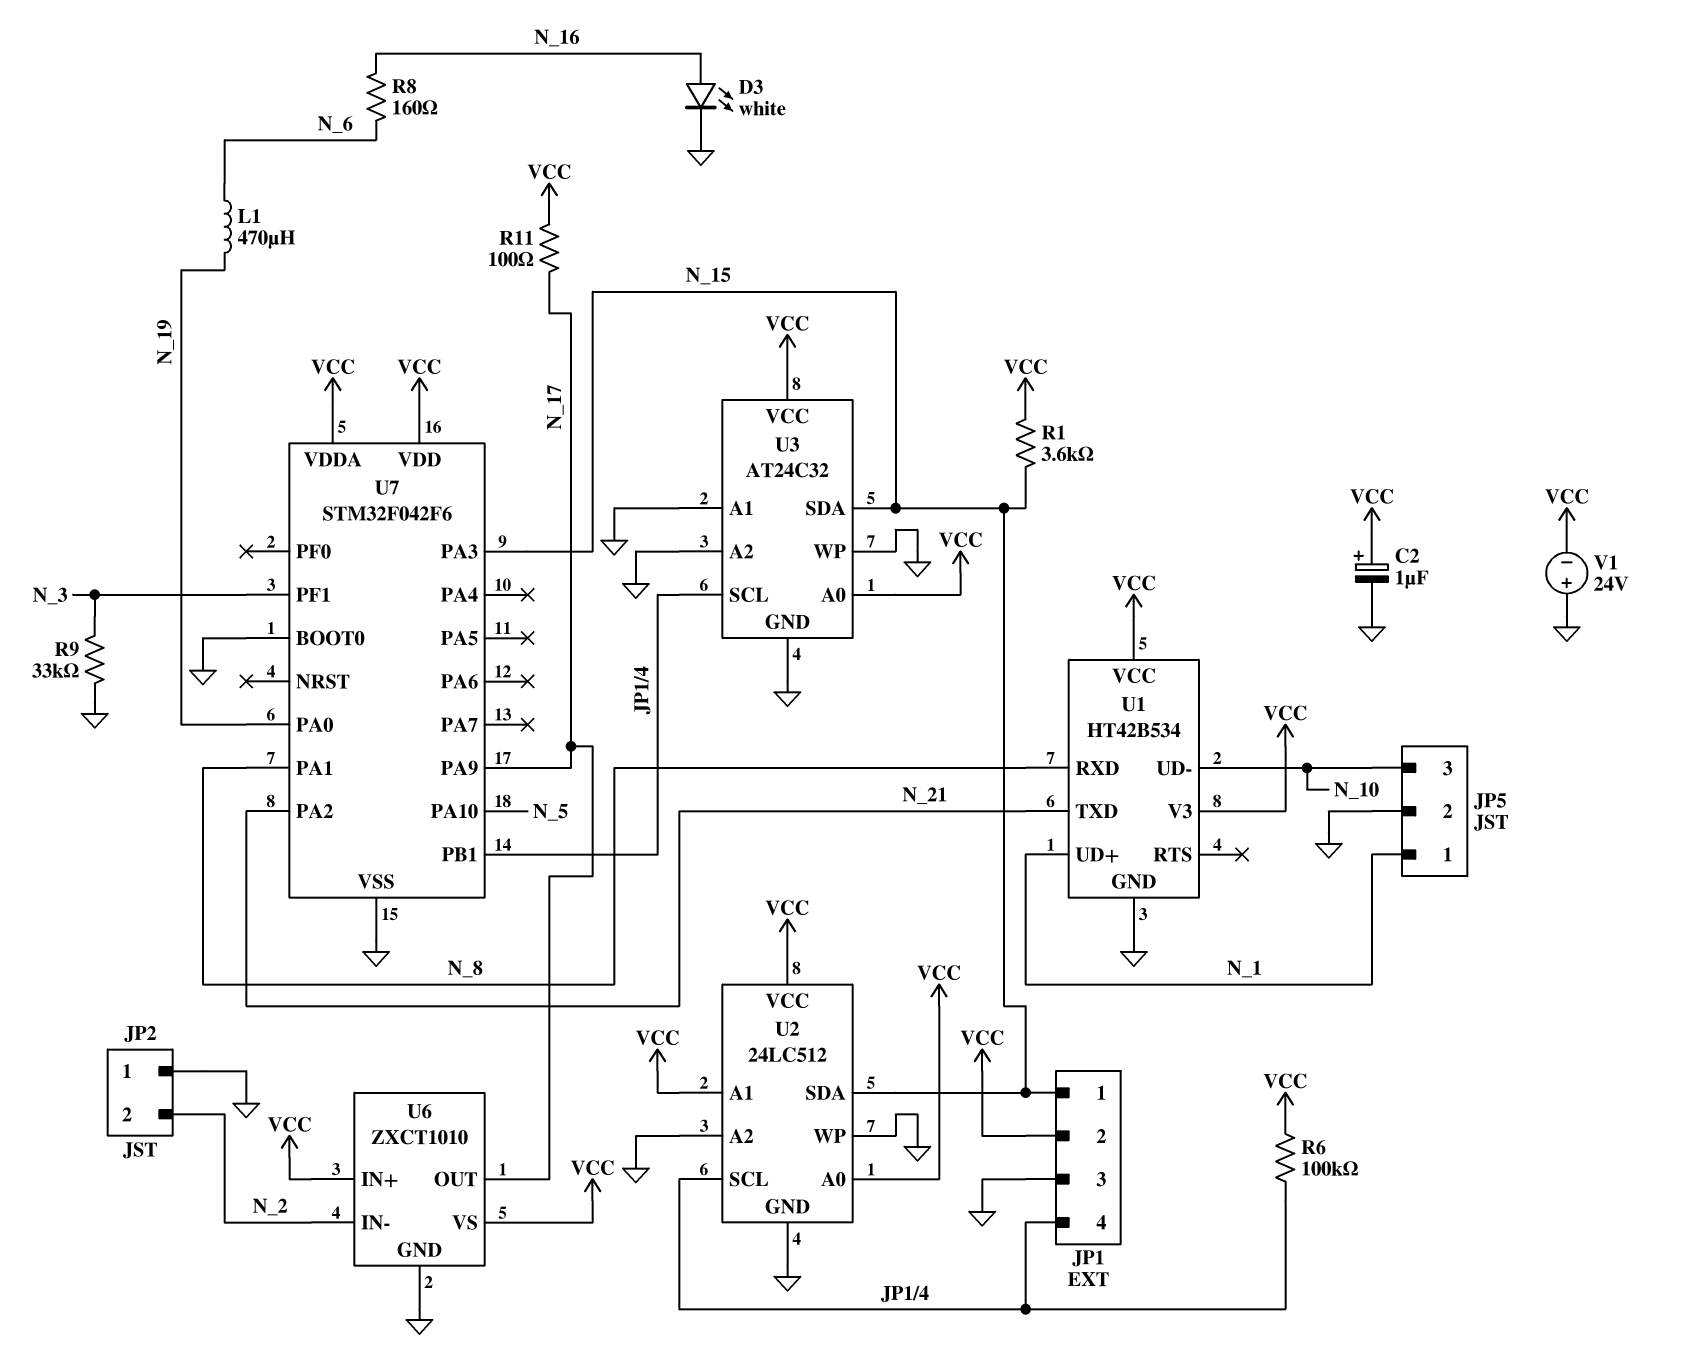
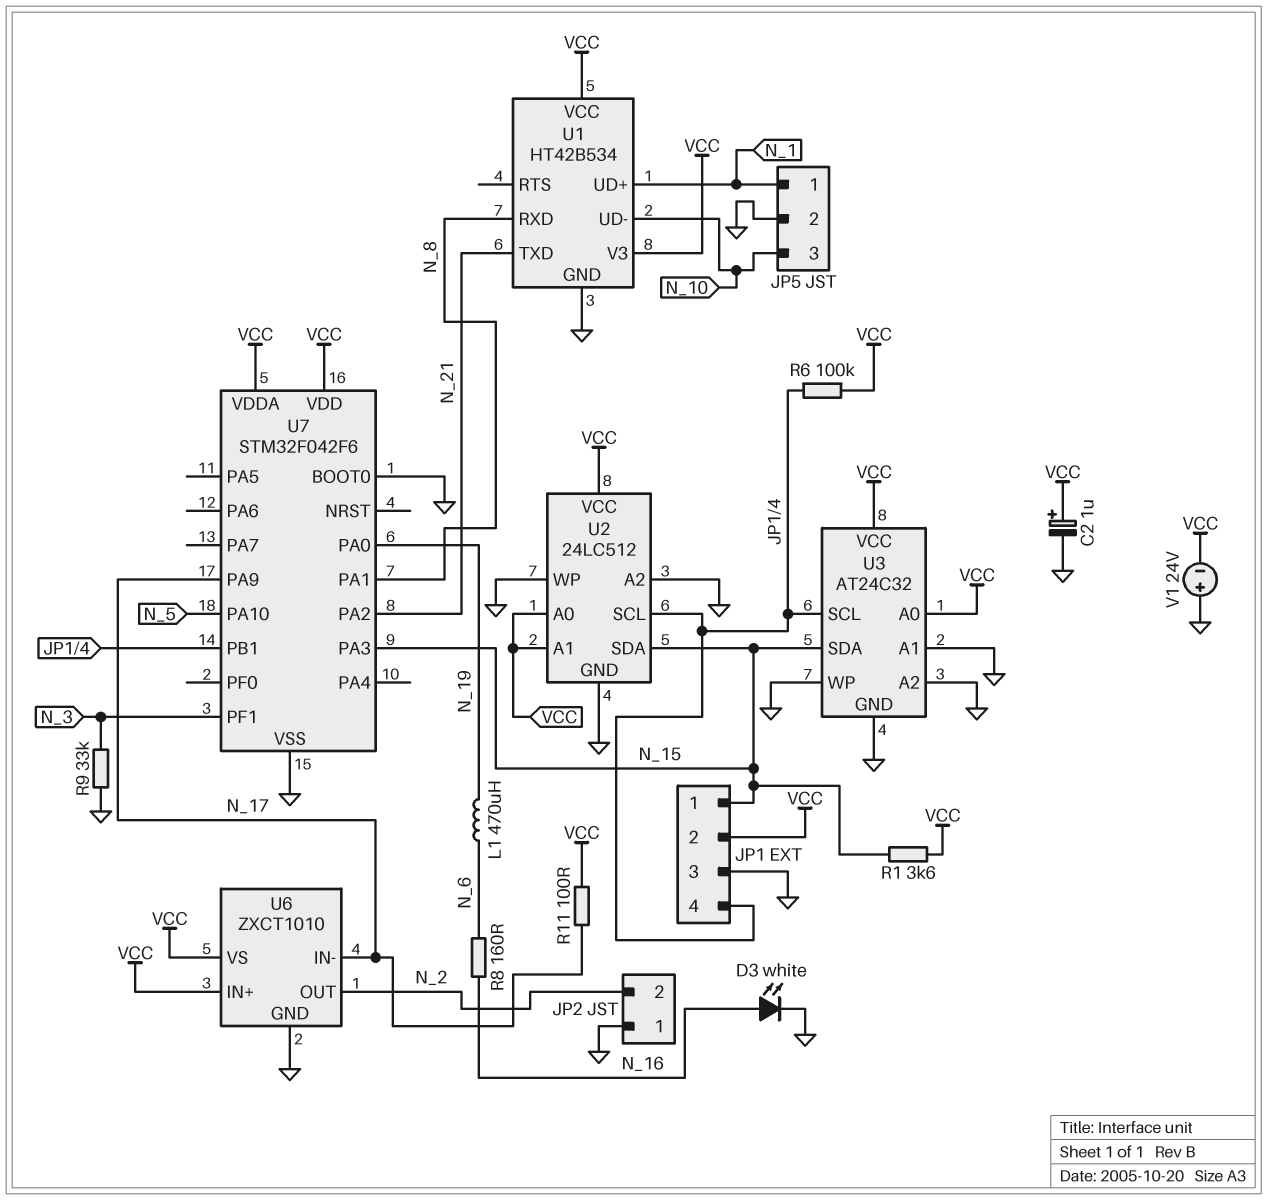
U6 pin IN-: N_2 -> N_17
U6 pin OUT: N_17 -> N_2

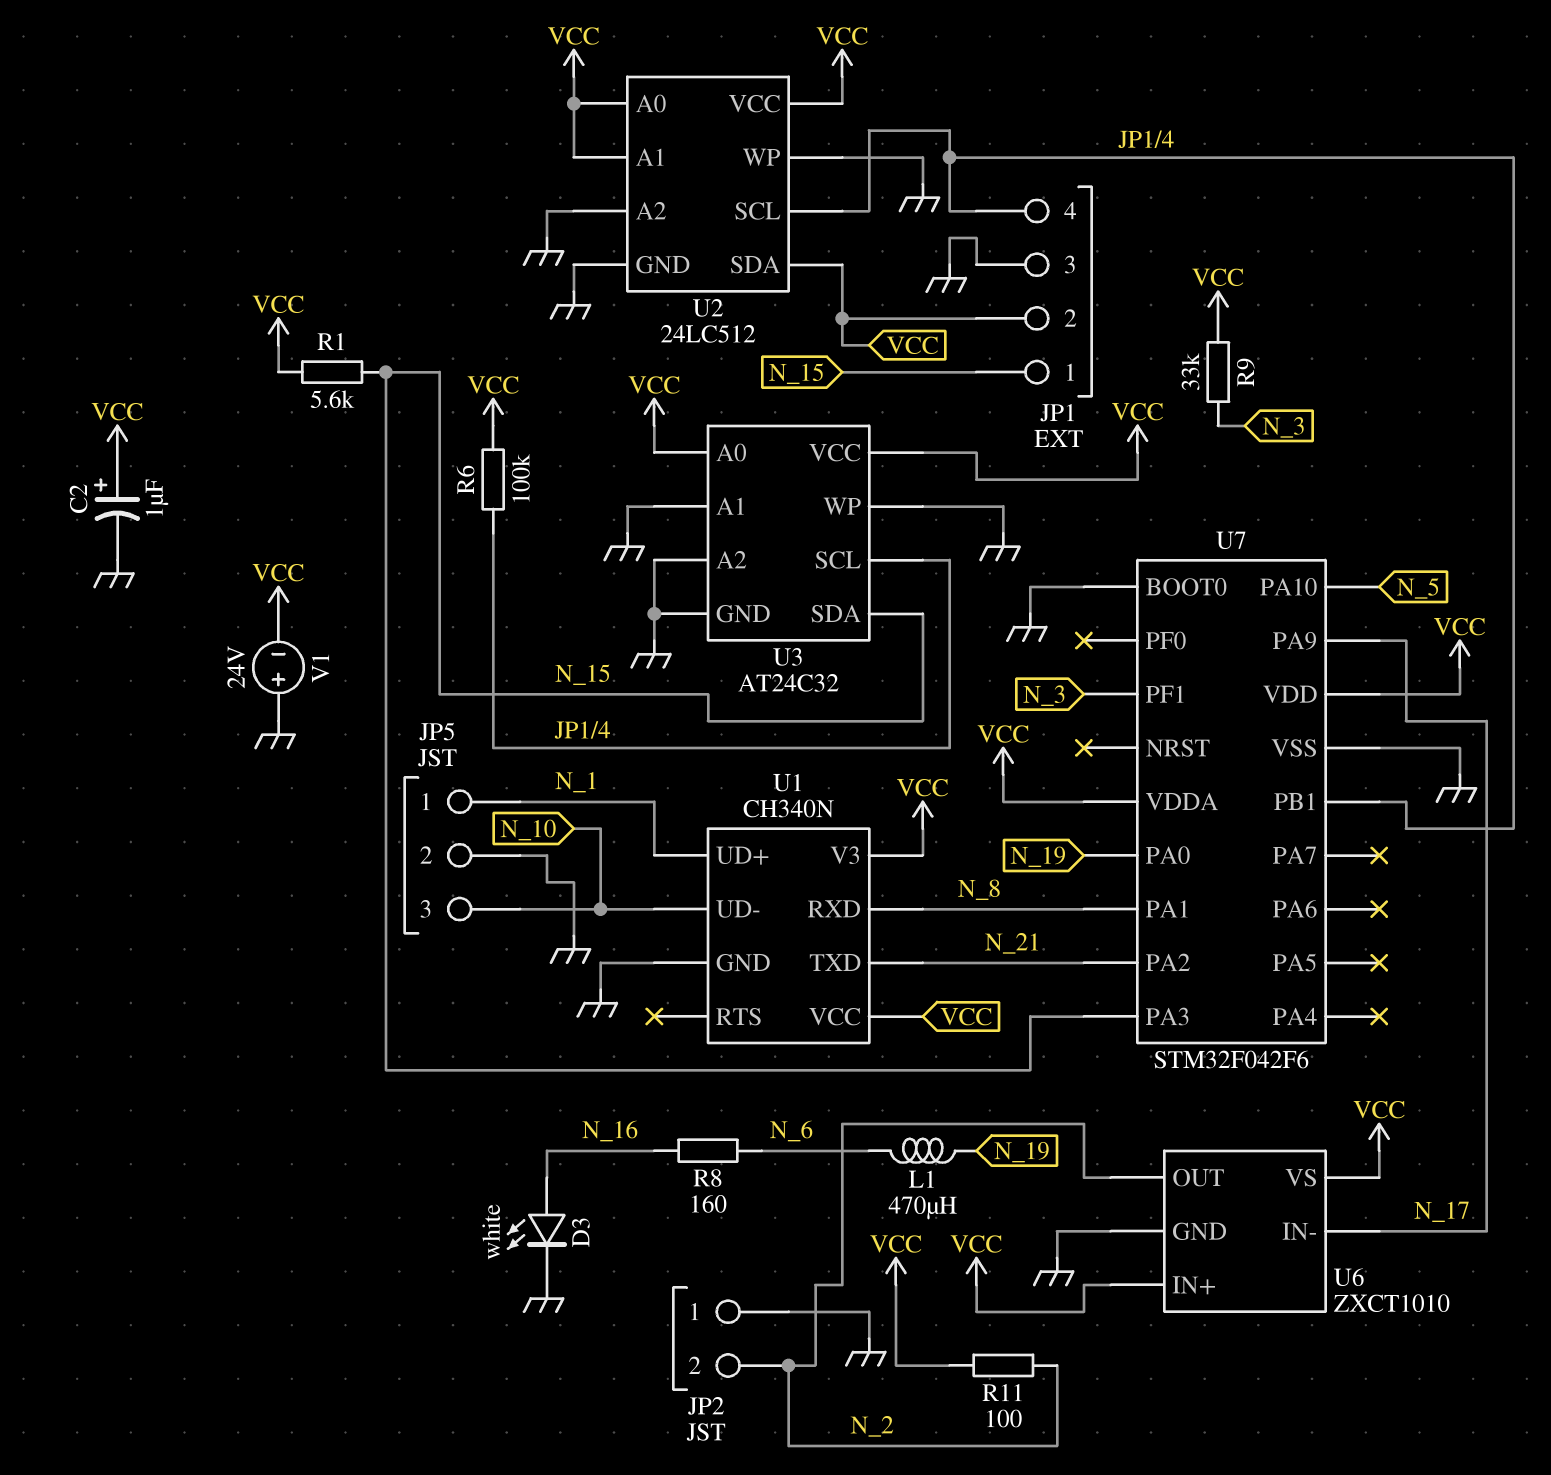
R1: 3.6k (N_15, VCC) -> 5.6k (N_15, VCC)
R9: 33k (GND, N_3) -> 33k (N_3, VCC)
R11: 100 (N_17, VCC) -> 100 (N_2, VCC)
U1: HT42B534 -> CH340N
U2 pin SDA: N_15 -> VCC

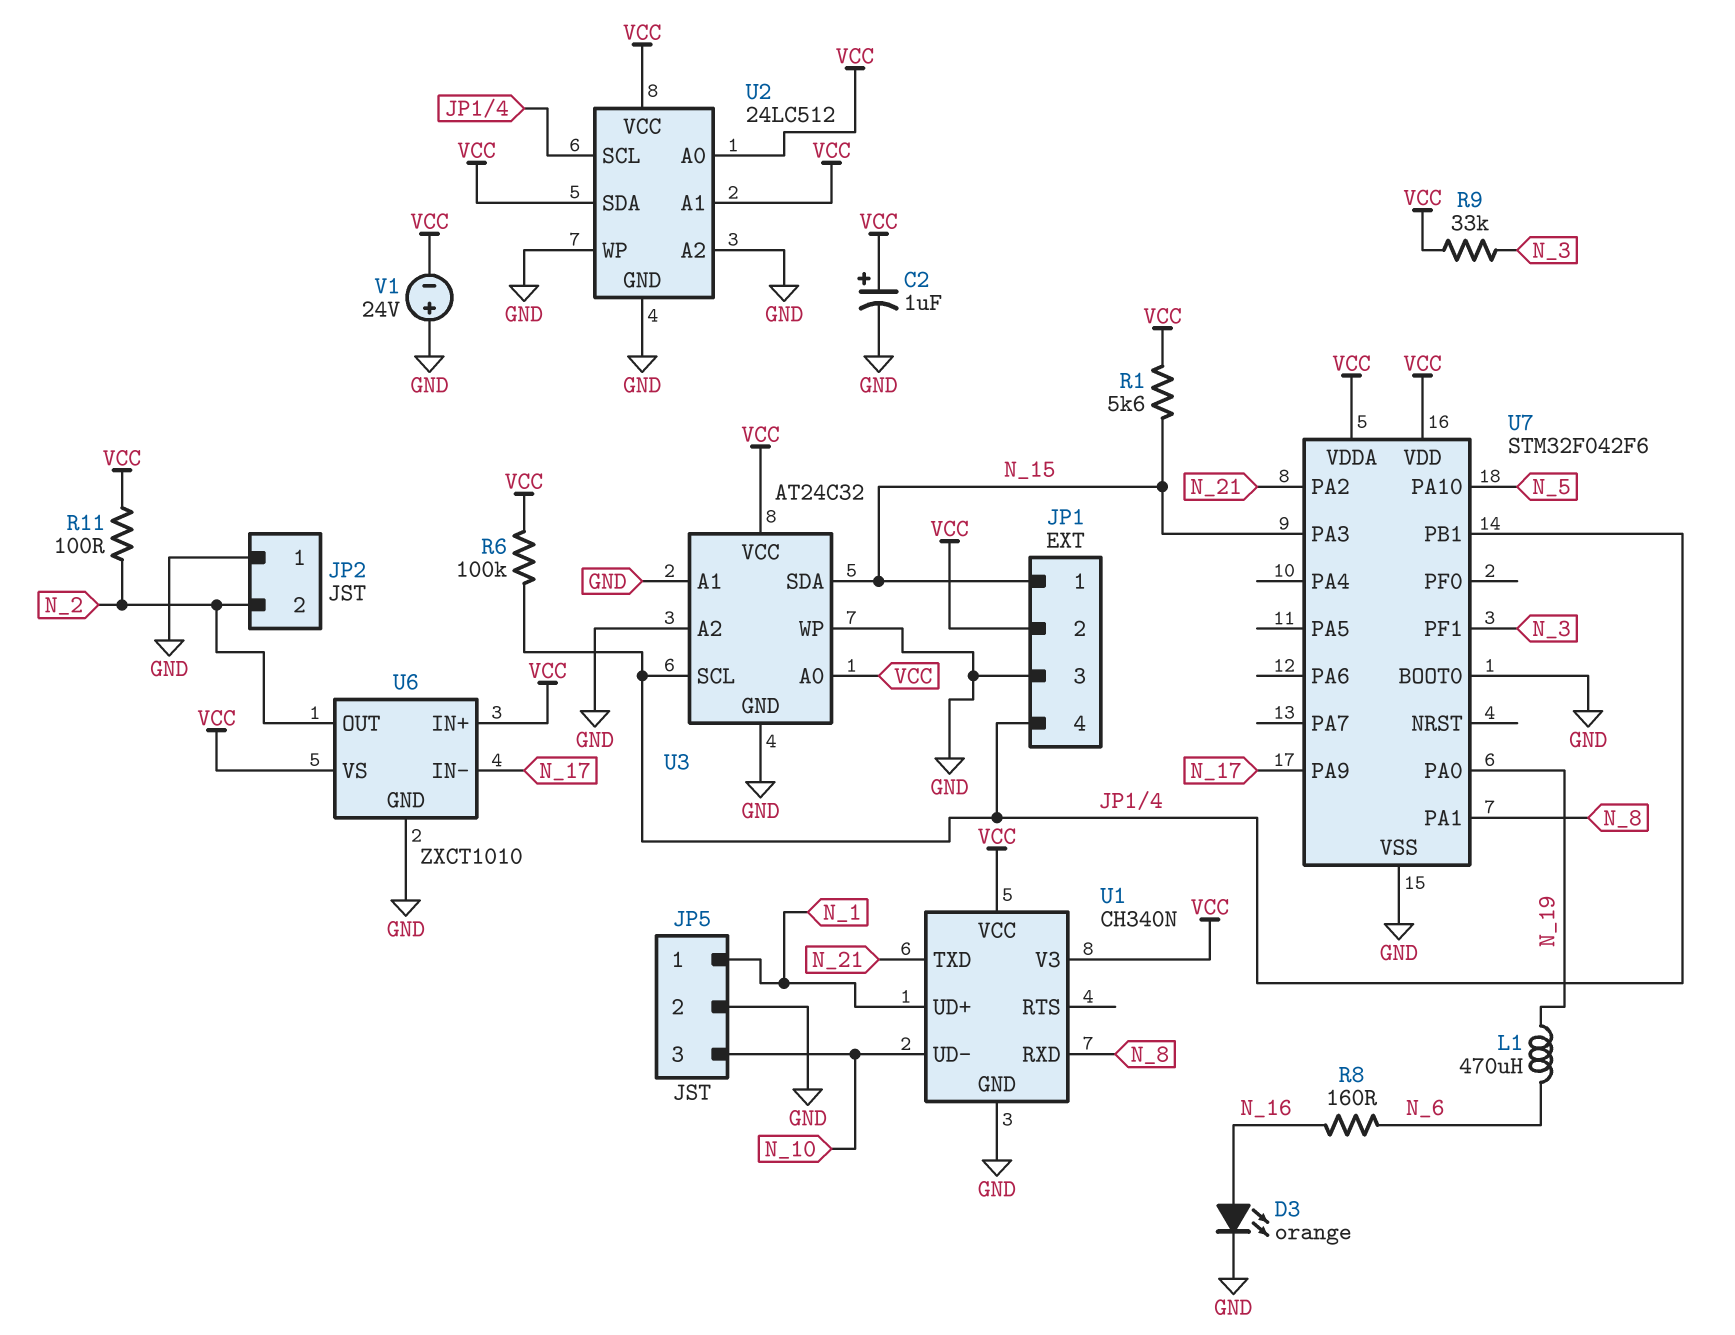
D3: LED white (A N_16, K GND) -> LED orange (A N_16, K GND)

